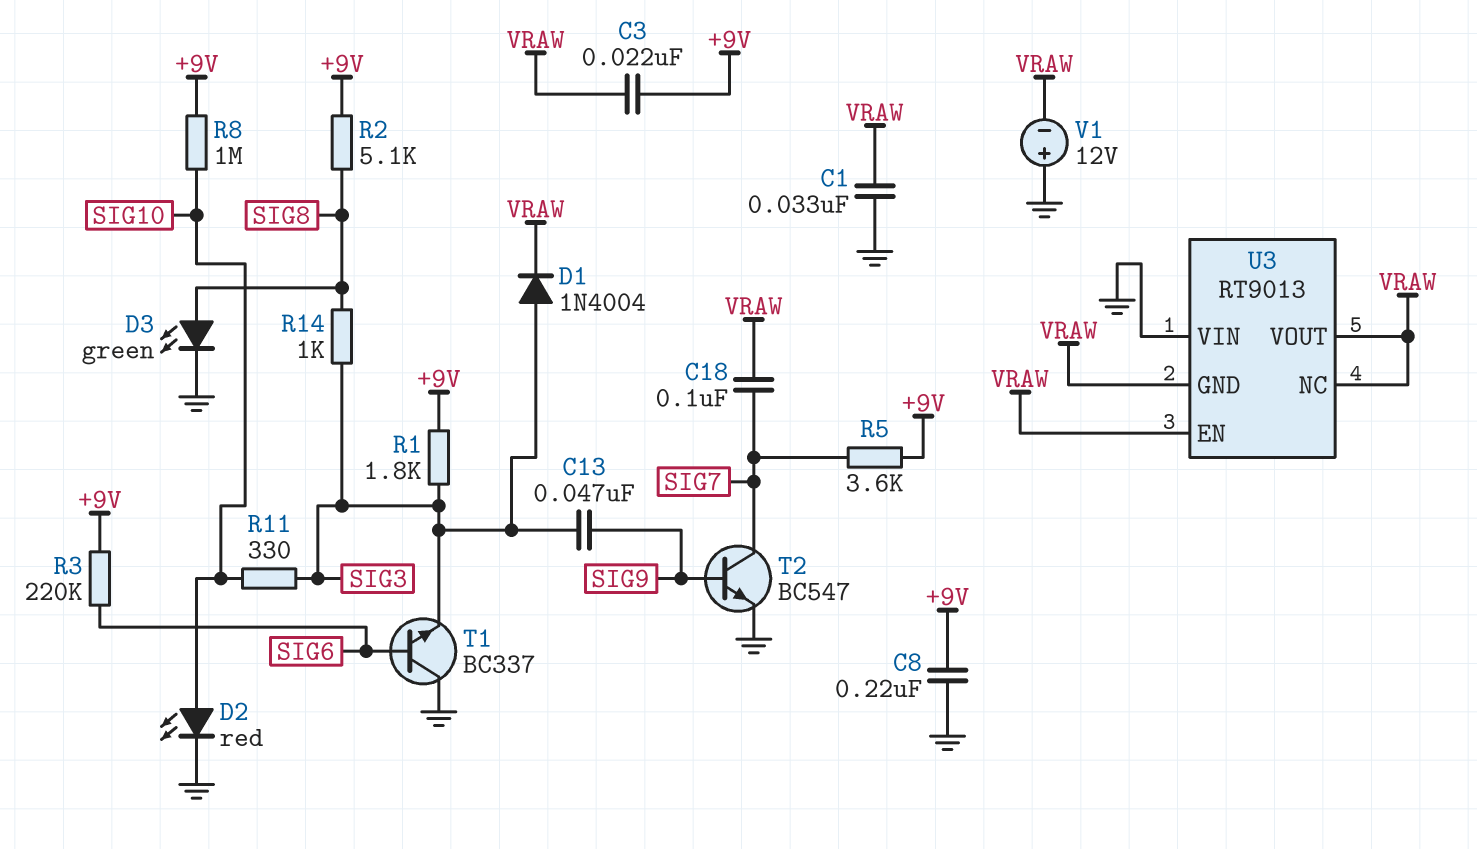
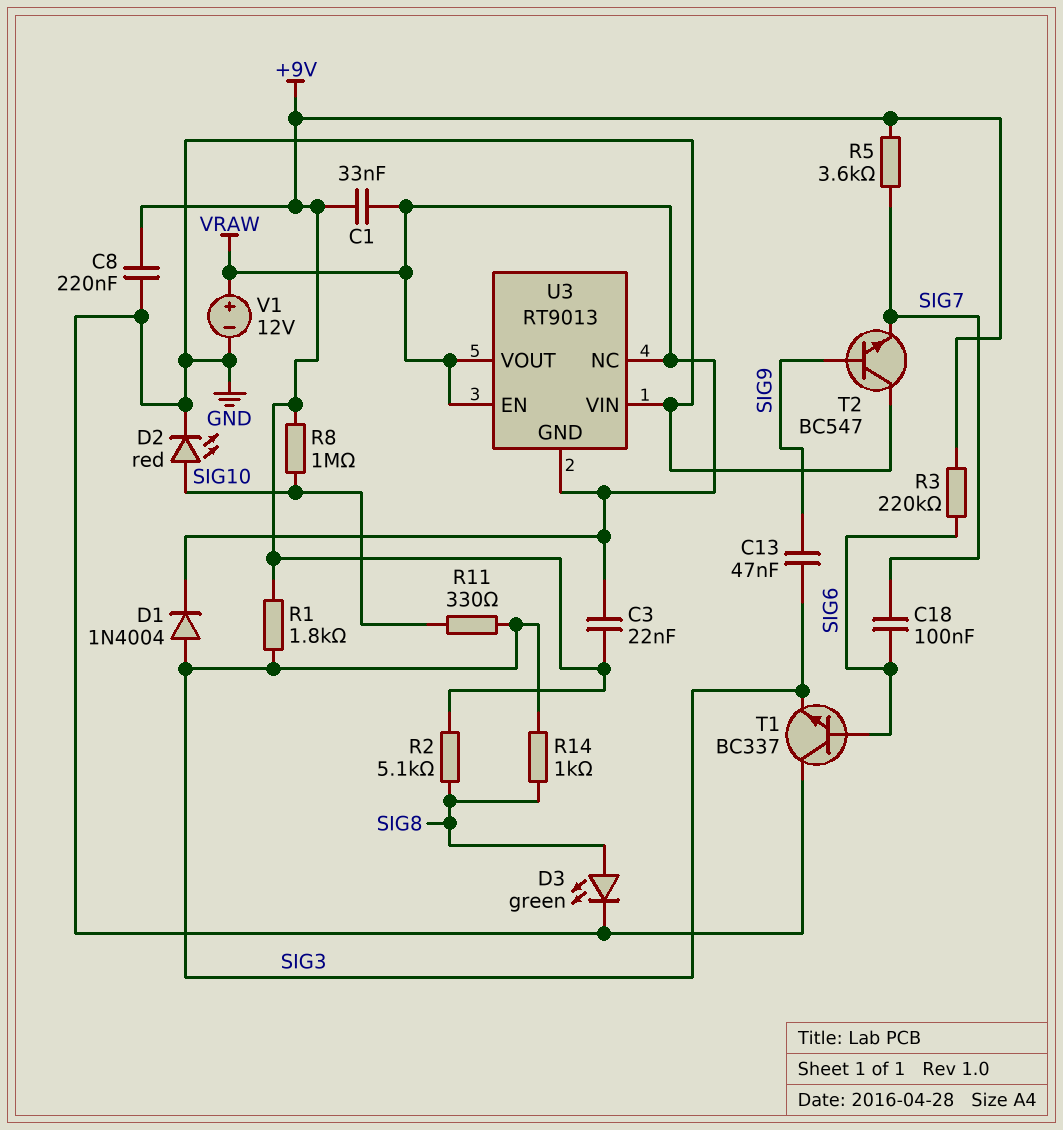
C1: 33nF (GND, VRAW) -> 33nF (+9V, VRAW)
C18: 100nF (SIG7, VRAW) -> 100nF (SIG6, SIG7)
T2: NPN BC547 (B SIG9, C SIG7, E GND) -> NPN BC547 (B SIG9, C GND, E SIG7)
V1: 12V (plus GND, minus VRAW) -> 12V (plus VRAW, minus GND)

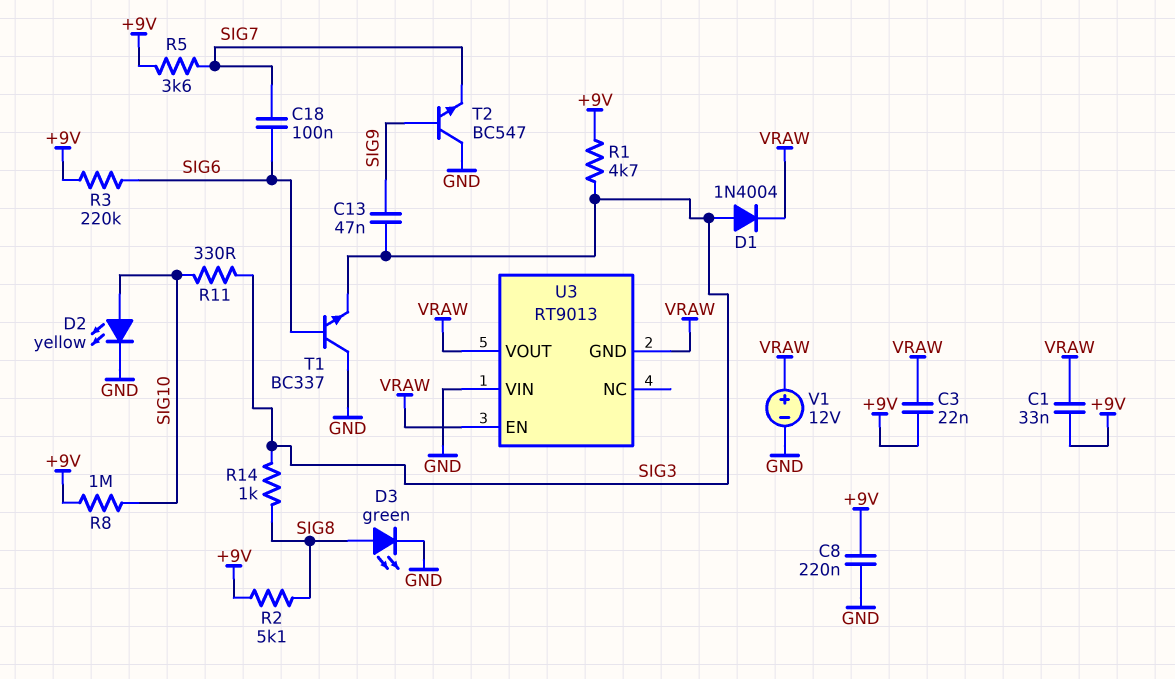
D2: LED red (A SIG10, K GND) -> LED yellow (A SIG10, K GND)
R1: 1.8k (+9V, SIG3) -> 4.7k (+9V, SIG3)
U3 pin NC: VRAW -> none

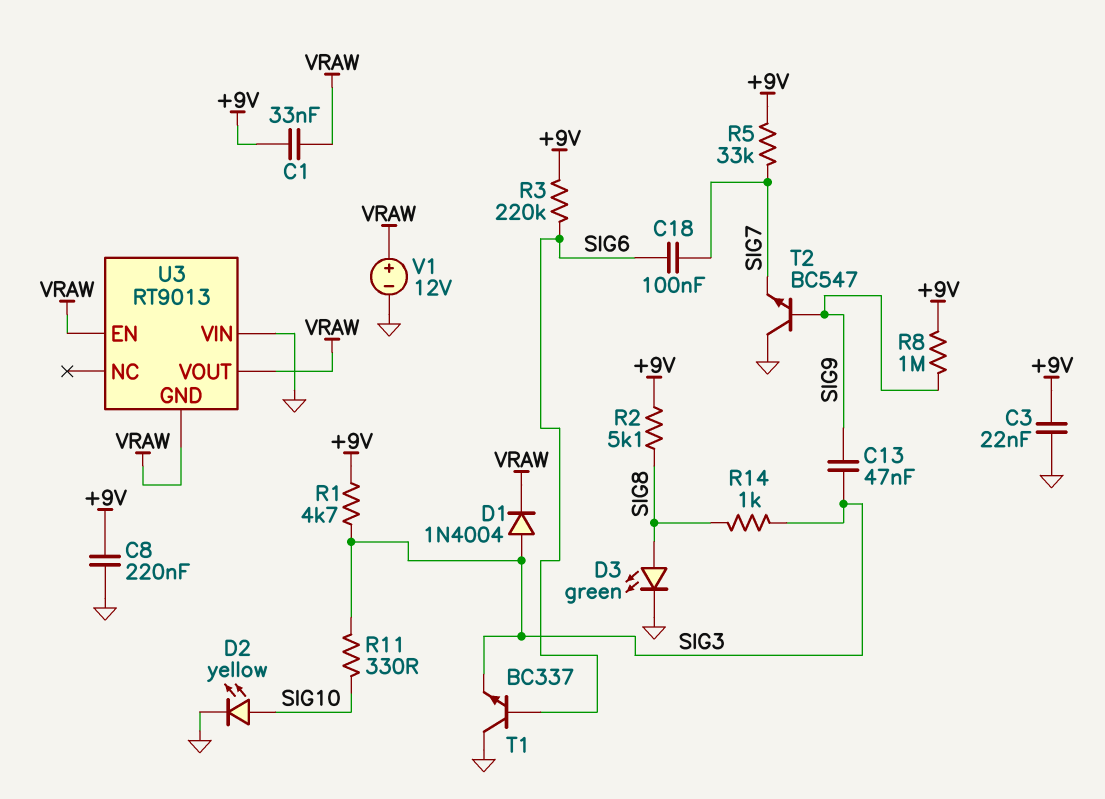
C3: 22nF (+9V, VRAW) -> 22nF (+9V, GND)
R5: 3.6k (+9V, SIG7) -> 33k (+9V, SIG7)
R8: 1M (+9V, SIG10) -> 1M (+9V, SIG9)

